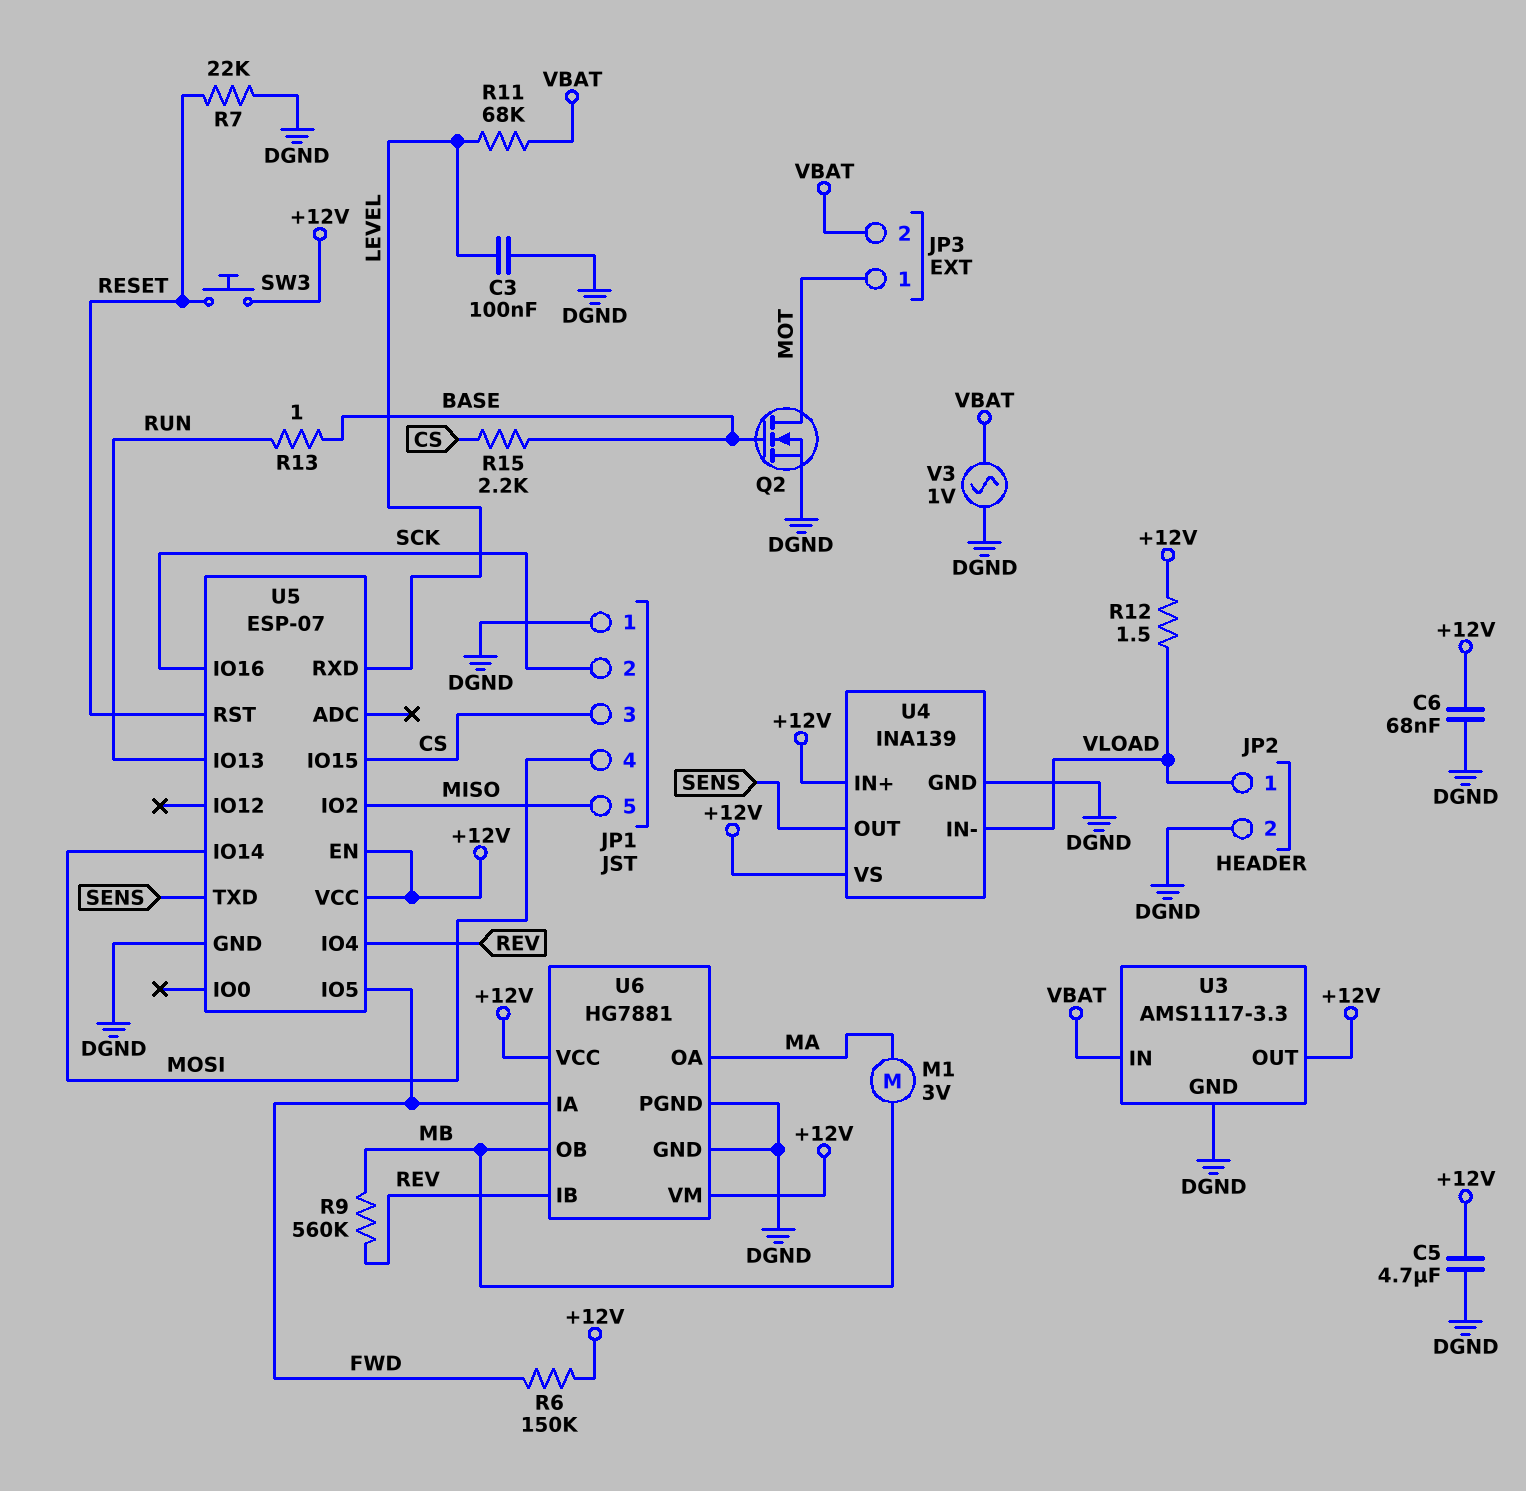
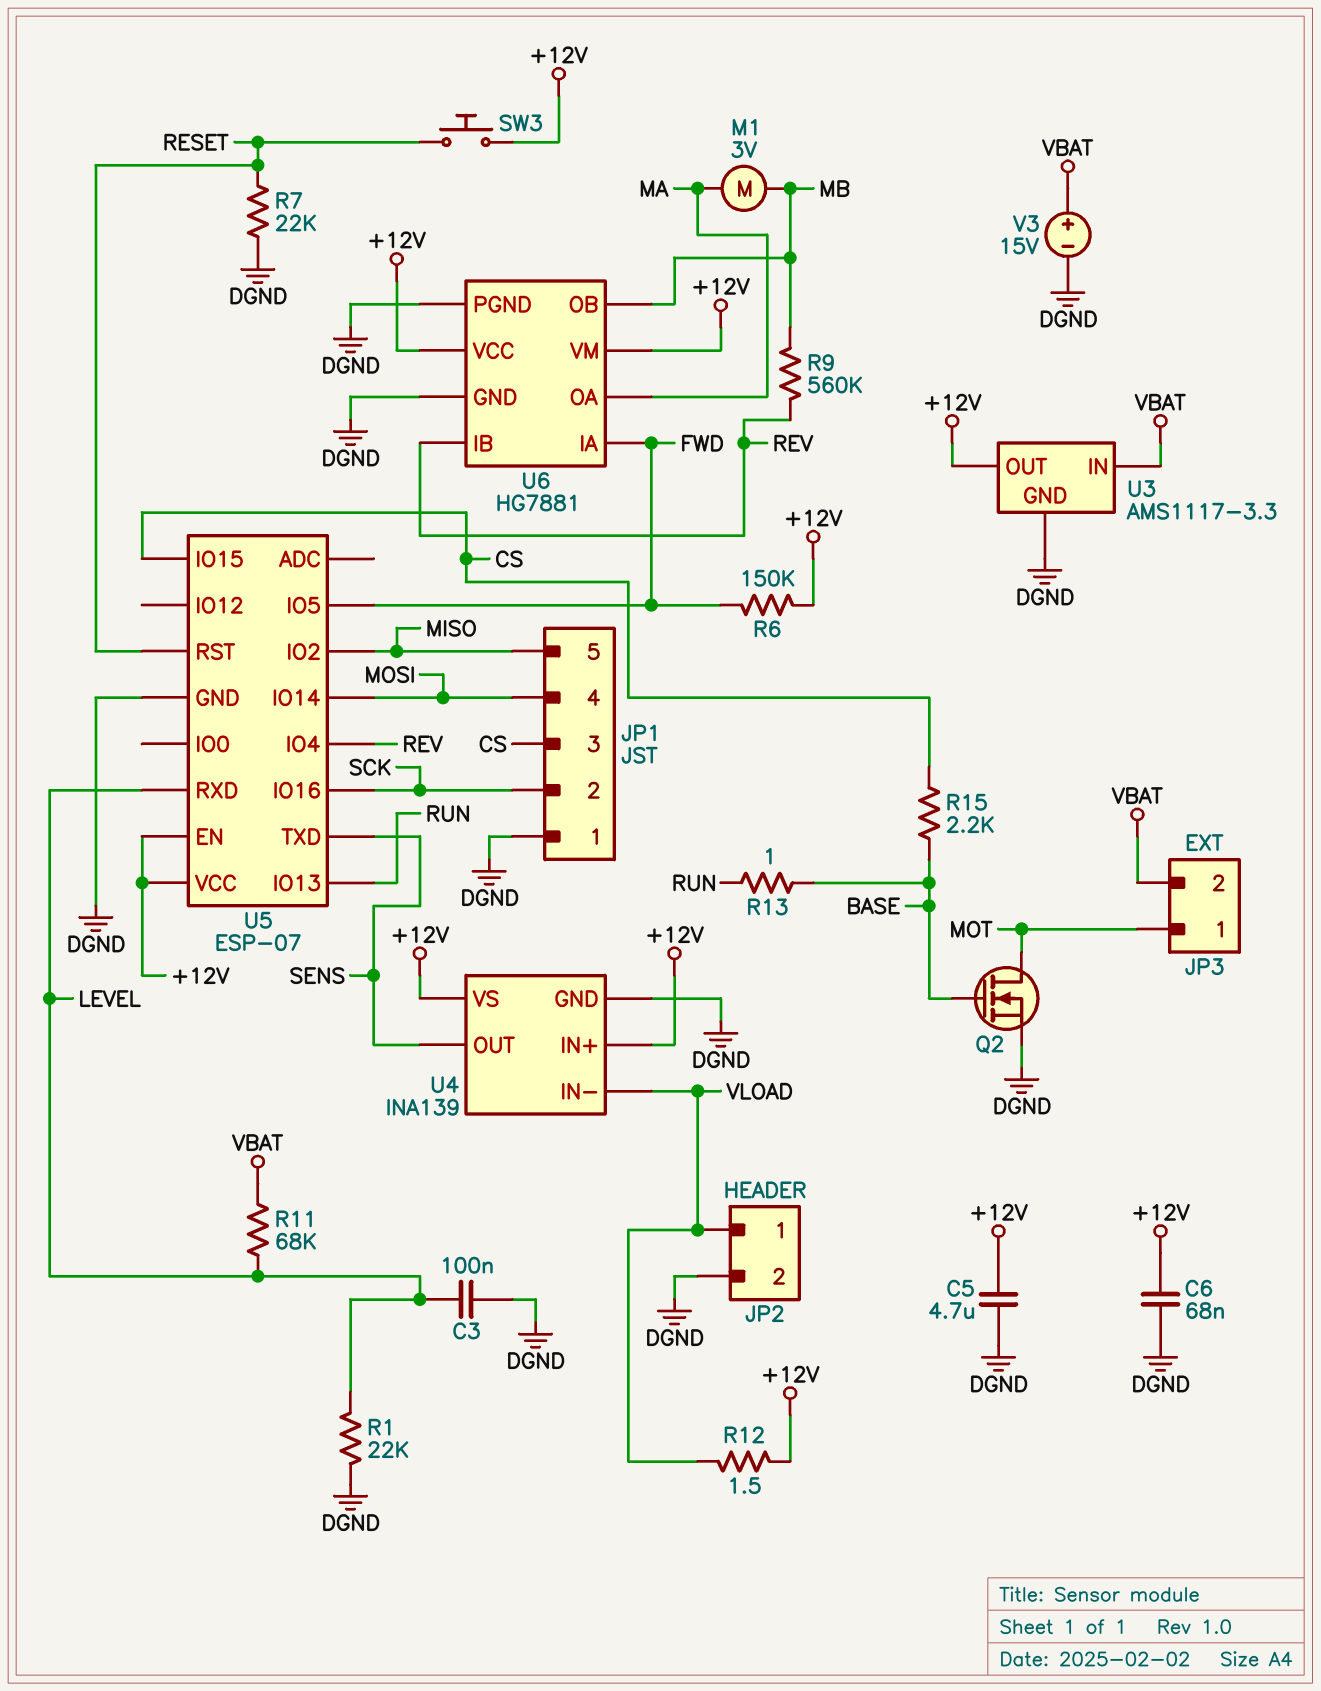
R1: none -> 22k (DGND, LEVEL)
V3: AC 1V (DGND, VBAT) -> 15V (plus VBAT, minus DGND)

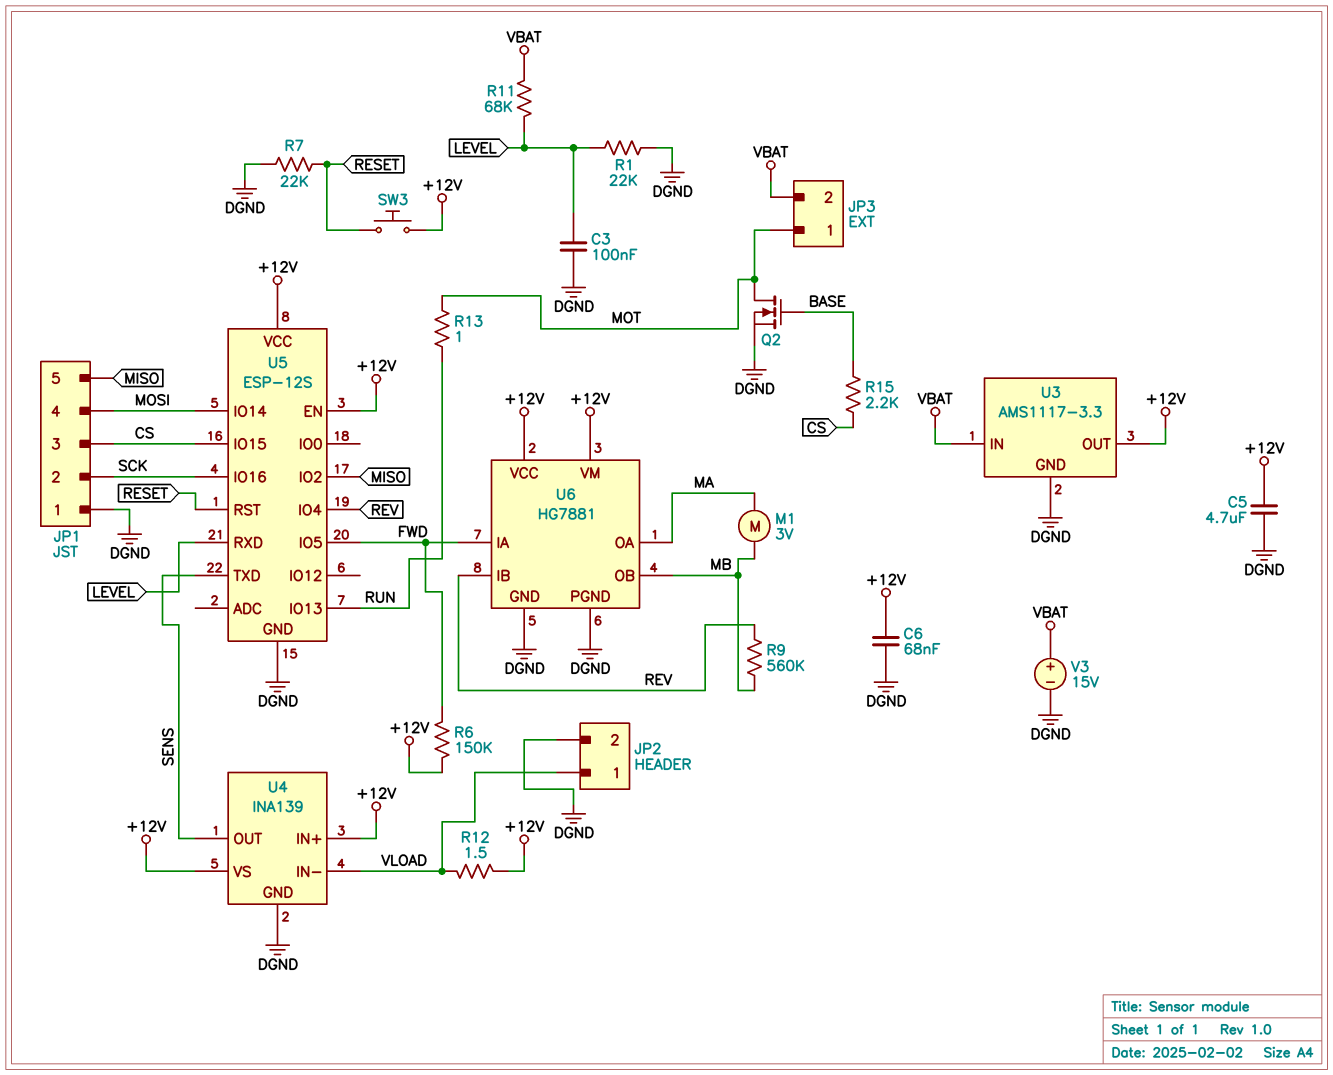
R13: 1 (BASE, RUN) -> 1 (MOT, RUN)
U5: ESP-07 -> ESP-12S

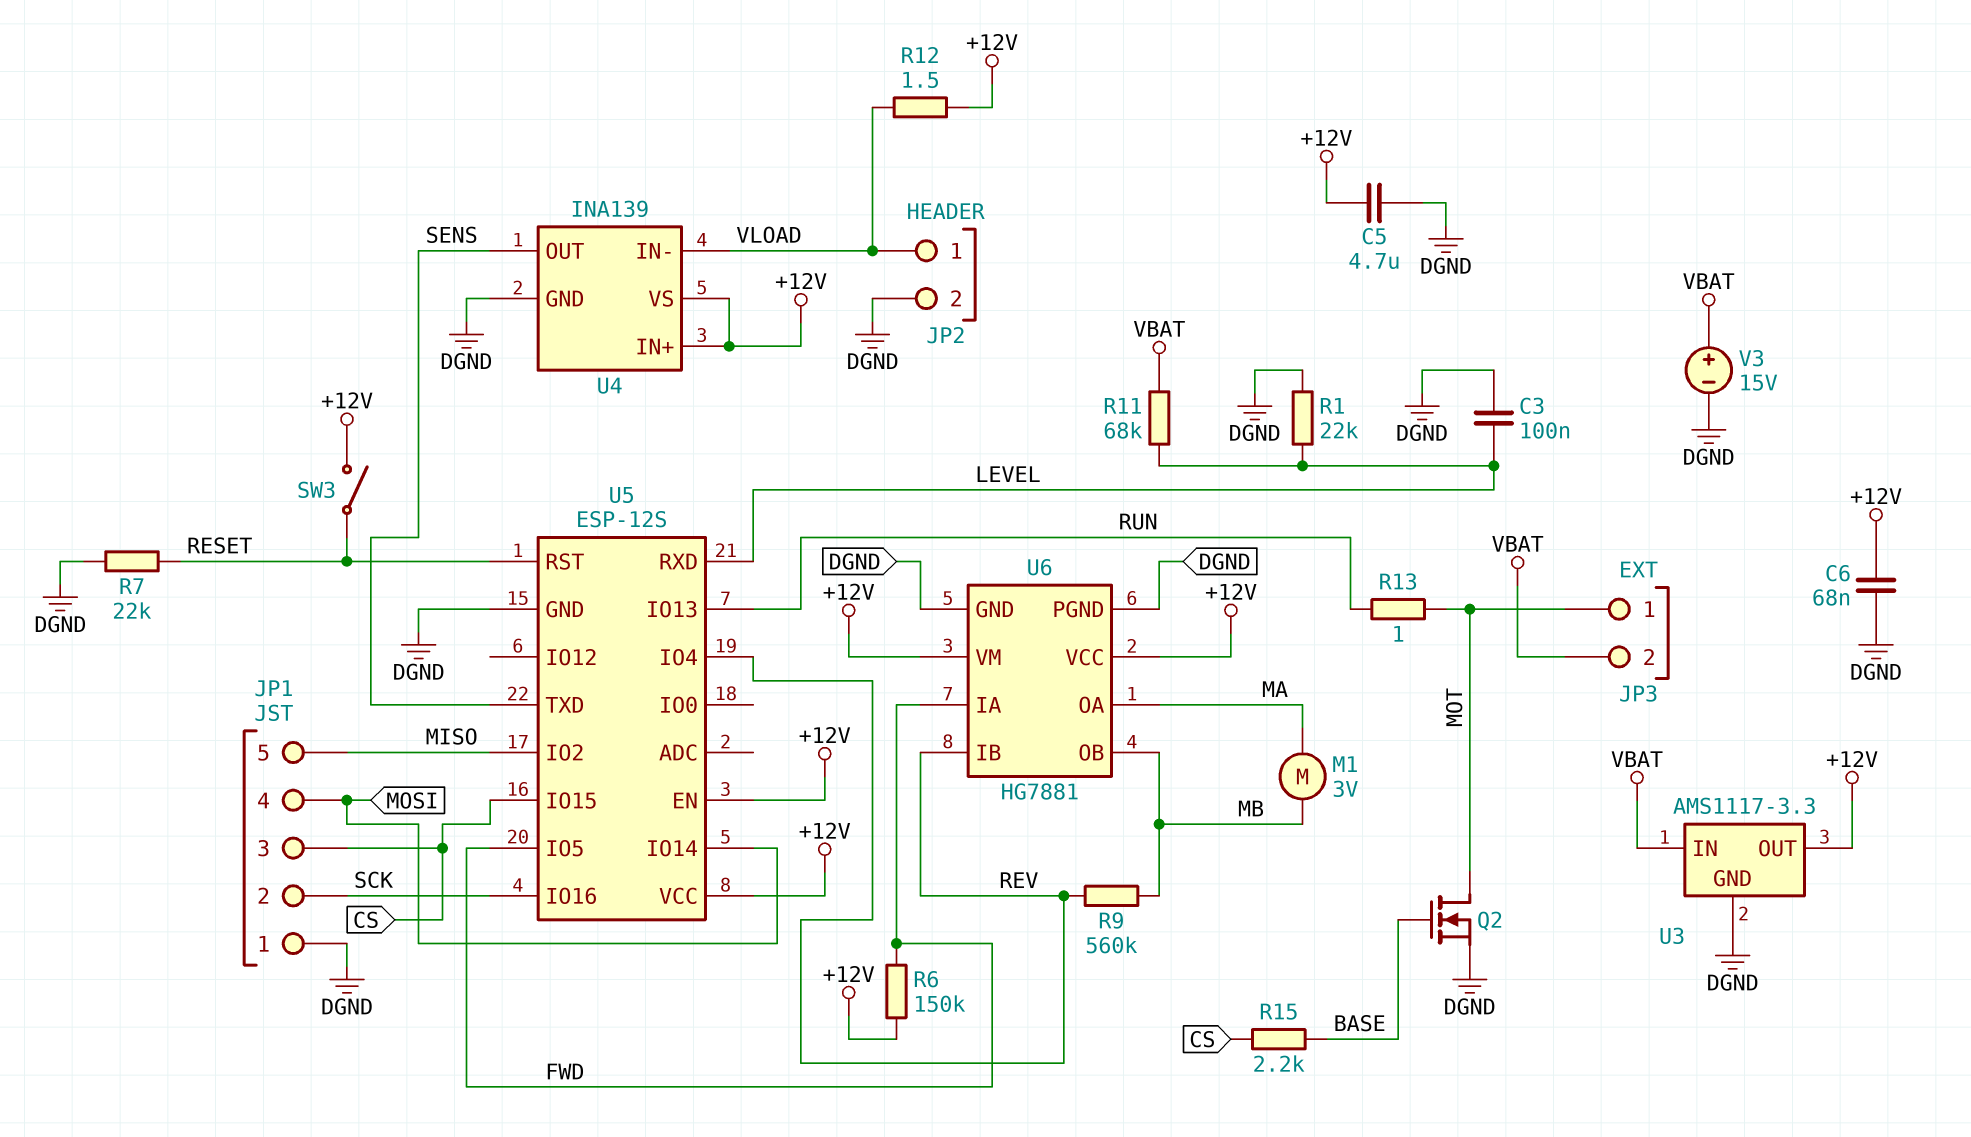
SW3: button (+12V, RESET) -> switch (+12V, RESET)

